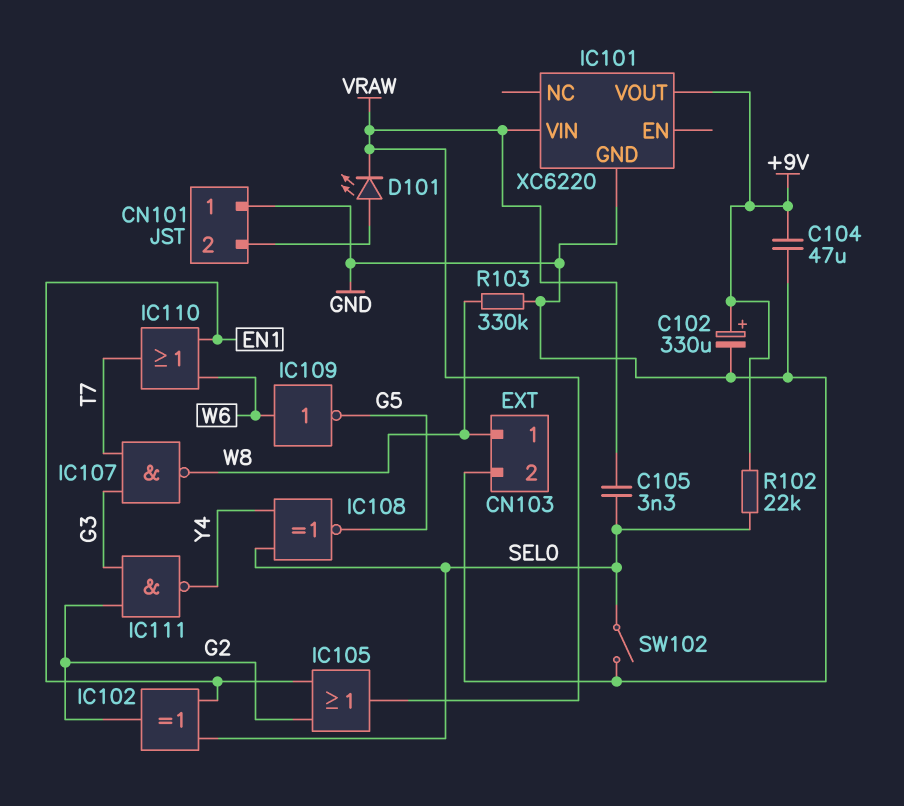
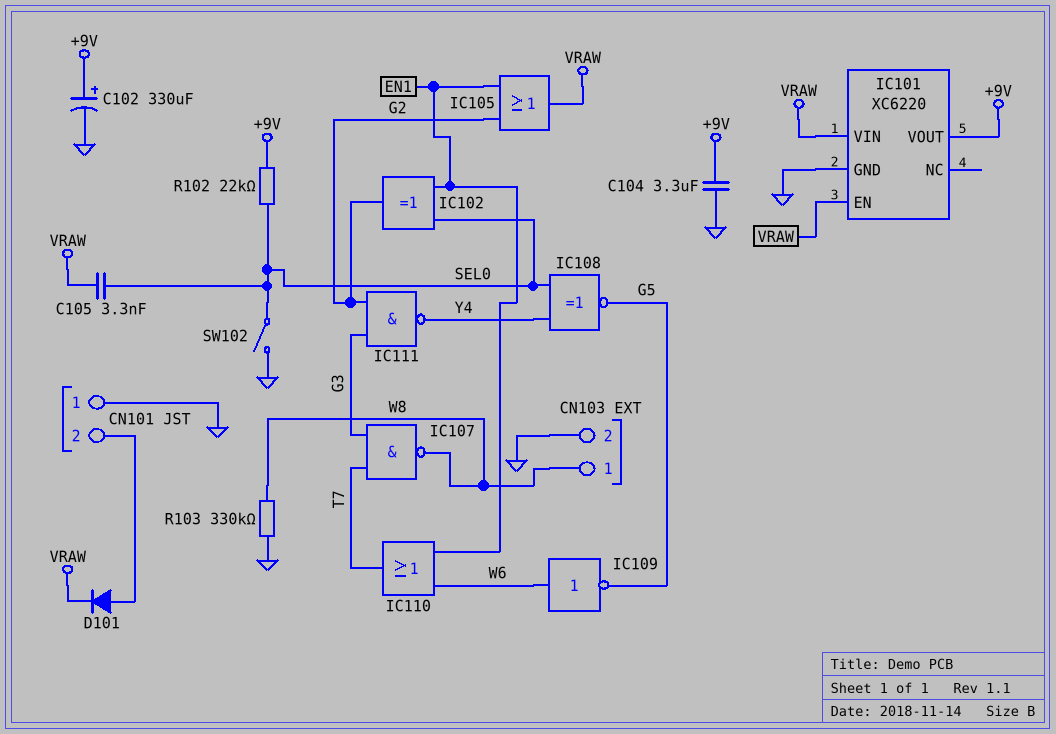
C104: 47uF (+9V, GND) -> 3.3uF (+9V, GND)
D101: LED (A CN101/2, K VRAW) -> diode (A CN101/2, K VRAW)
IC101 pin EN: none -> VRAW

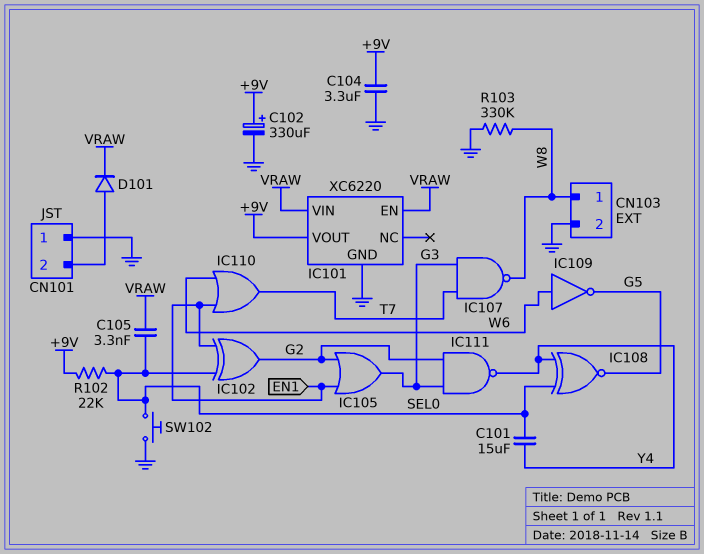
C101: none -> 15uF (SEL0, Y4)
IC105: OR (in EN1, in G2, out VRAW) -> OR (in EN1, in G2, out G3)
SW102: switch (GND, SEL0) -> button (GND, SEL0)

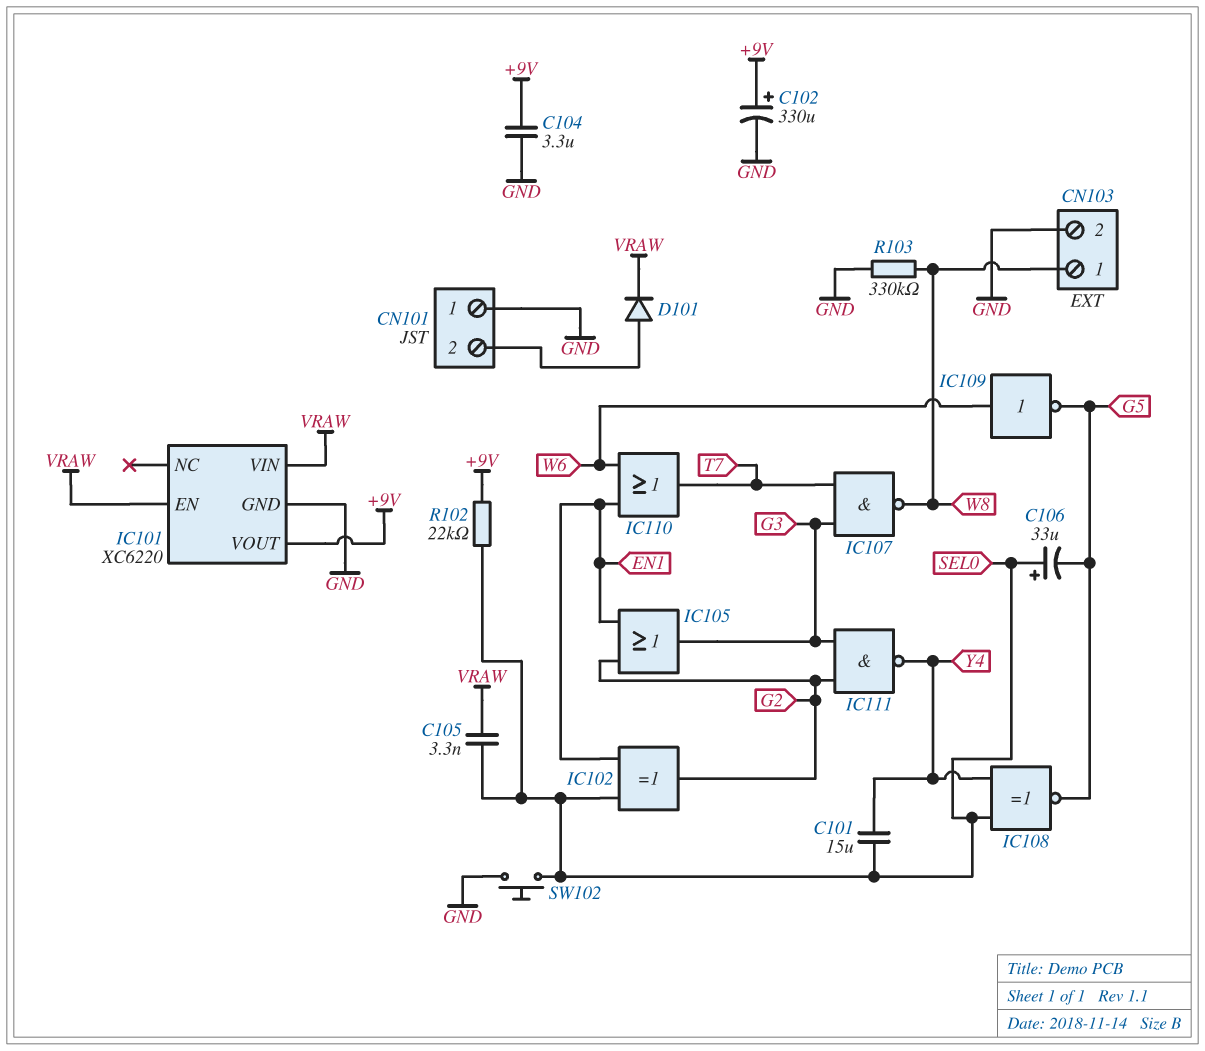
C106: none -> 33uF (plus SEL0, minus G5)

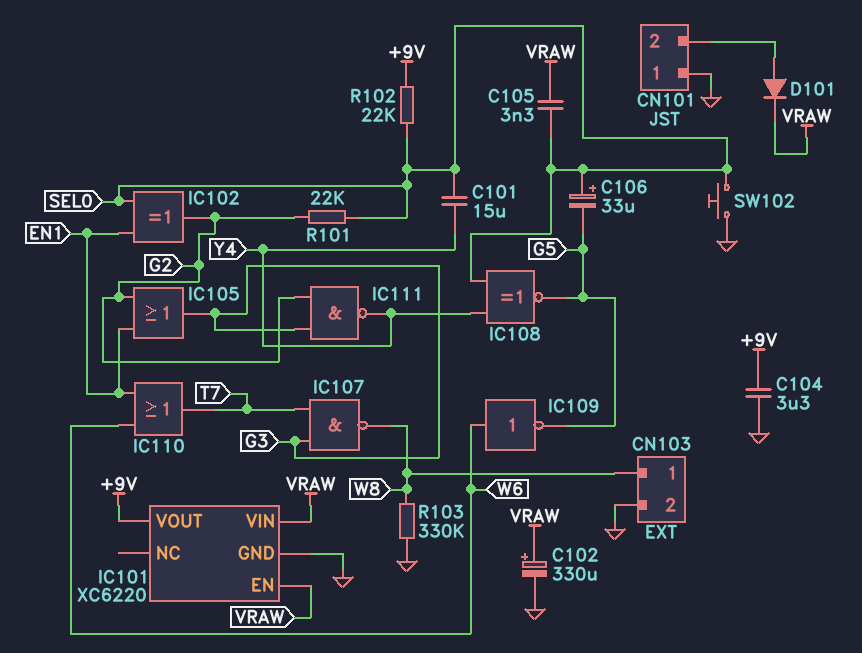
C102: 330uF (plus +9V, minus GND) -> 330uF (plus VRAW, minus GND)
R101: none -> 22k (G2, SEL0)

